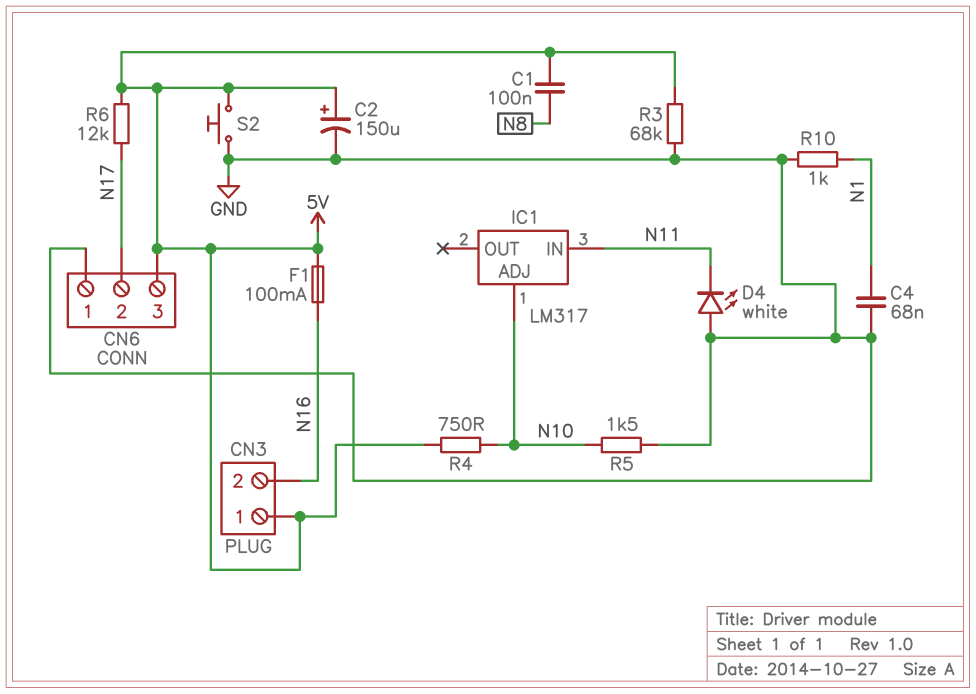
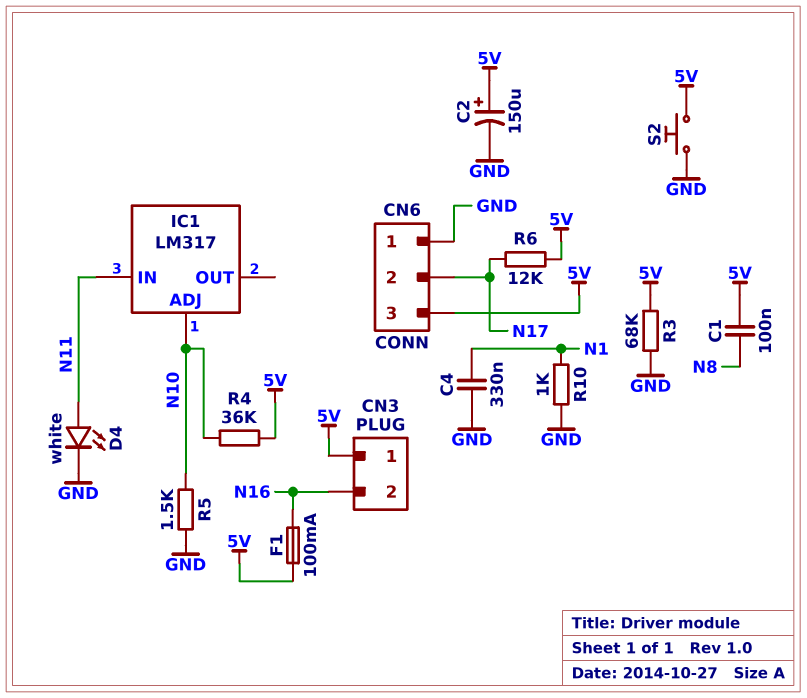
C4: 68nF (GND, N1) -> 330nF (GND, N1)
D4: LED white (A GND, K N11) -> LED white (A N11, K GND)
R4: 750 (5V, N10) -> 36k (5V, N10)

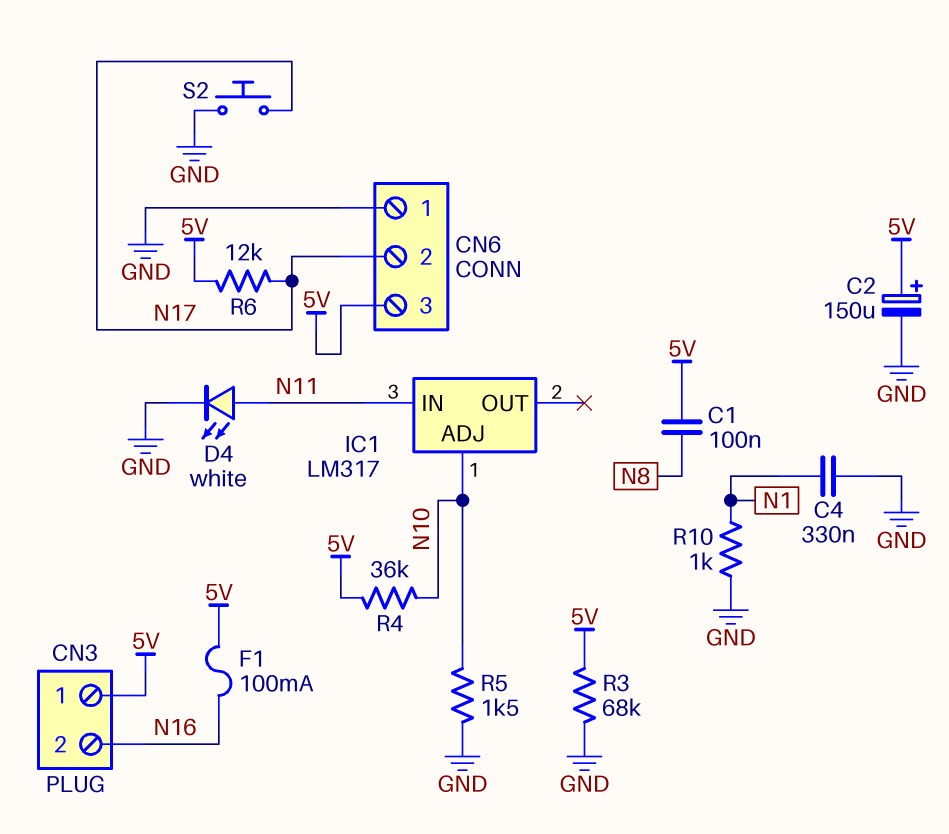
S2: button (5V, GND) -> button (GND, N17)

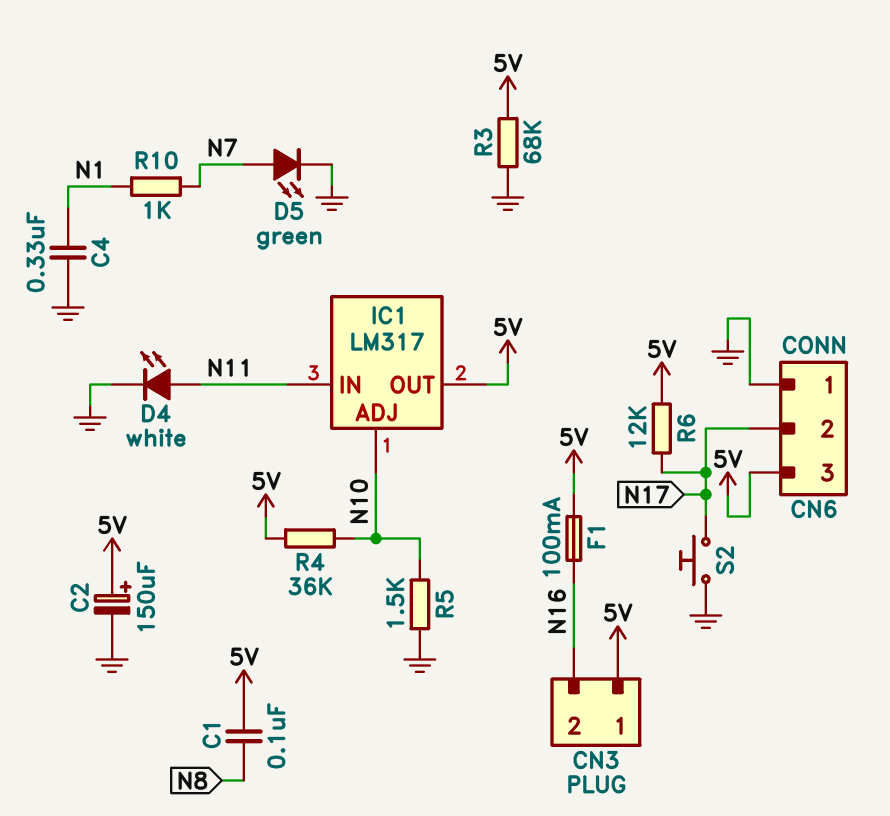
D5: none -> LED green (A N7, K GND)
IC1 pin OUT: none -> 5V
R10: 1k (GND, N1) -> 1k (N1, N7)

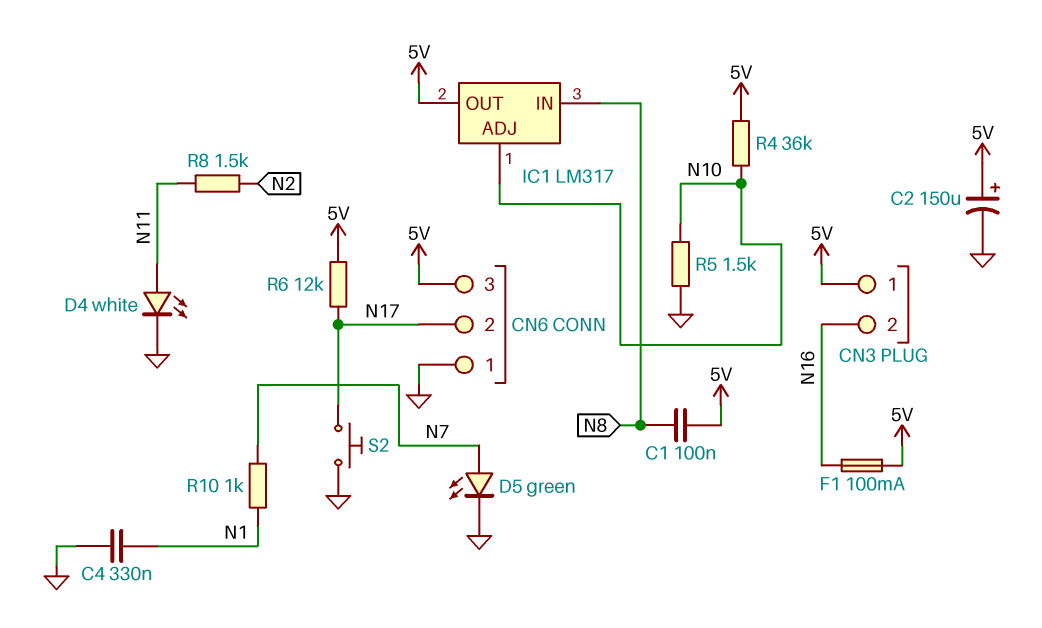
IC1 pin IN: N11 -> N8
R3: 68k (5V, GND) -> none
R8: none -> 1.5k (N2, N11)

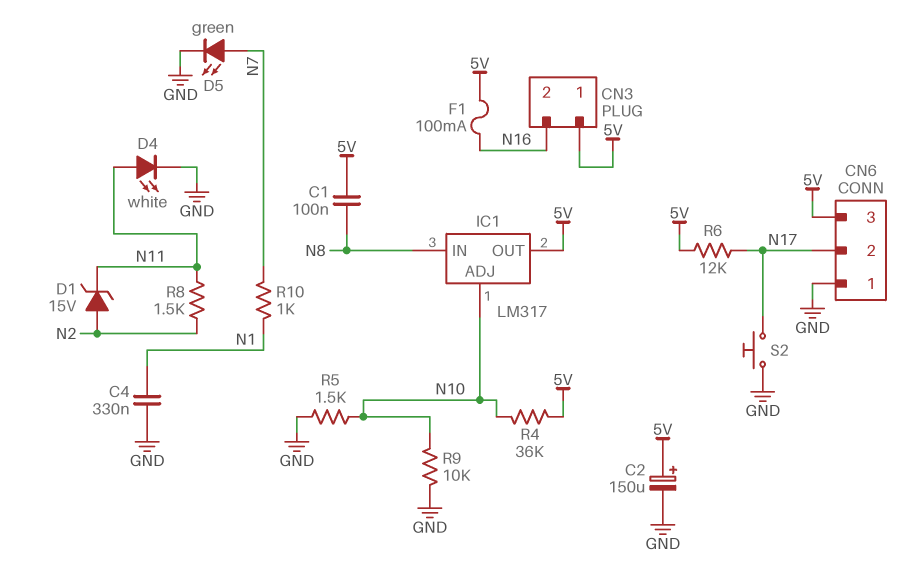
D1: none -> zener 15V (A N2, K N11)
R9: none -> 10k (GND, N10)

